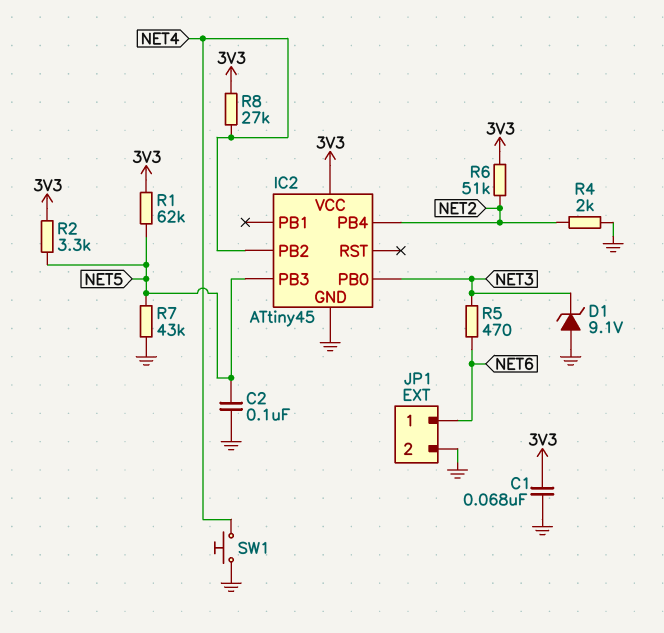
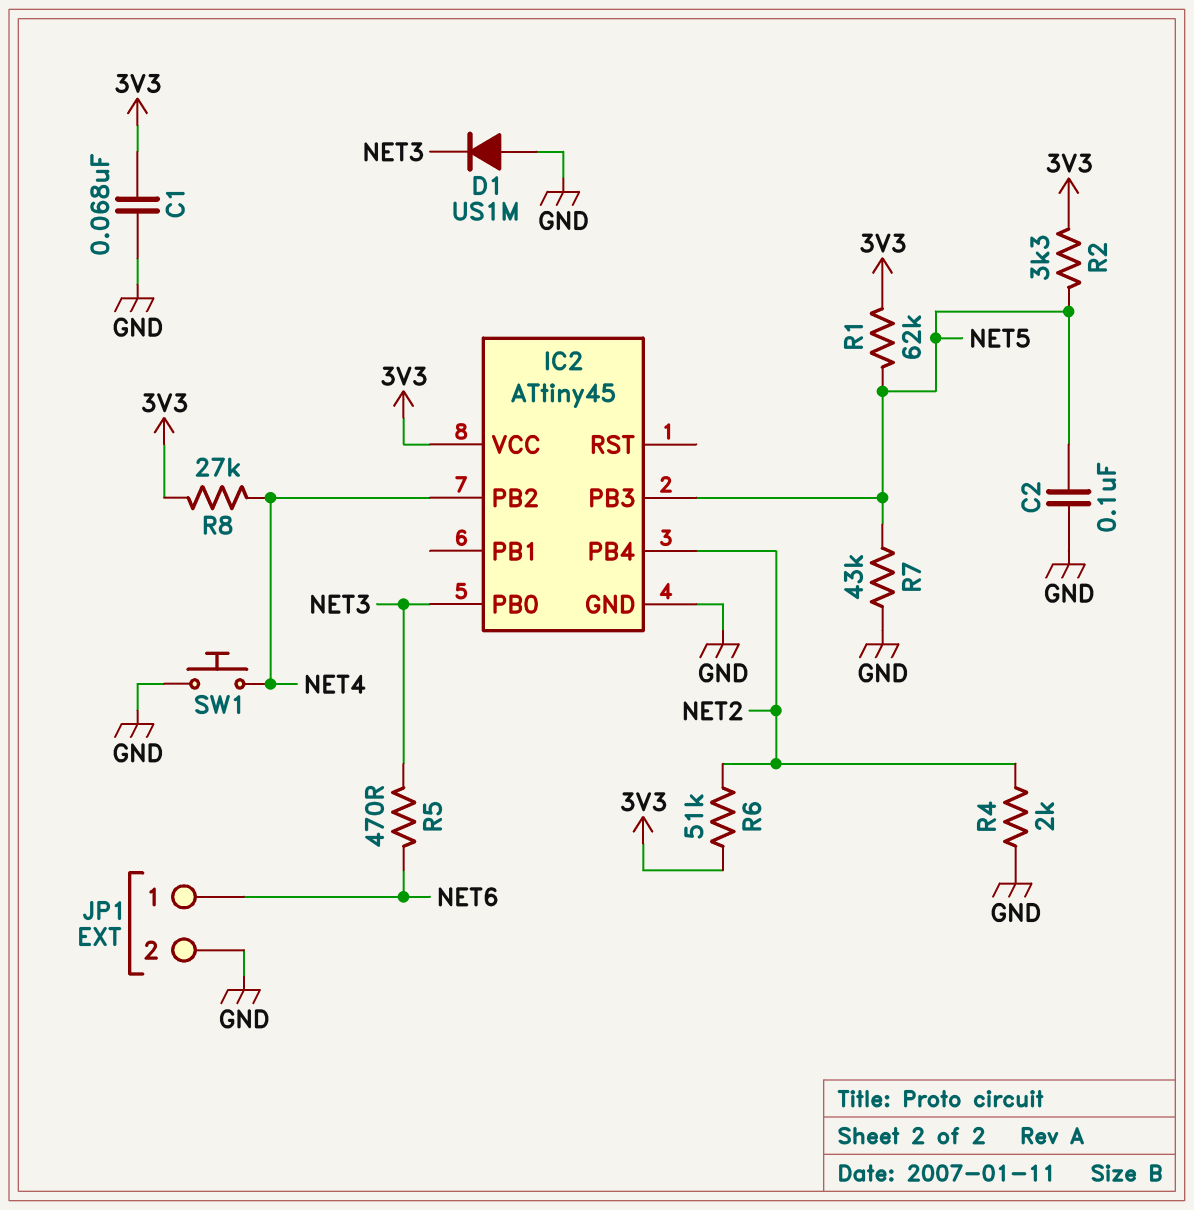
D1: zener 9.1V (A GND, K NET3) -> diode US1M (A GND, K NET3)

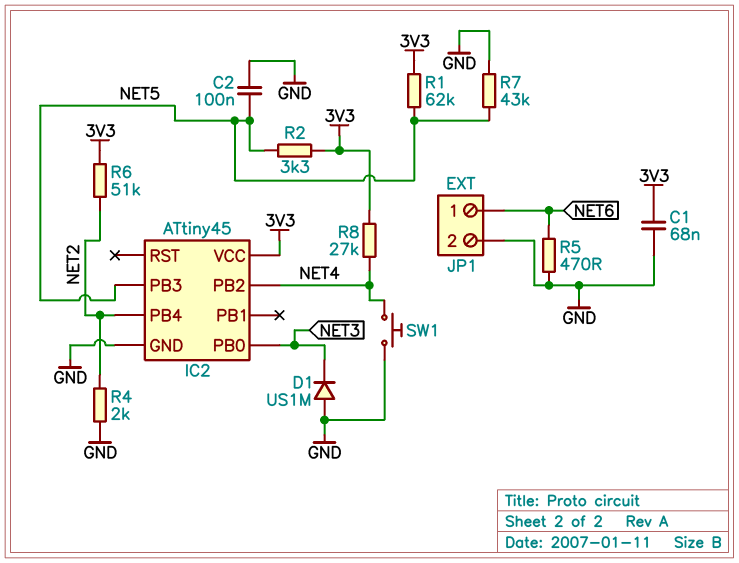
R5: 470 (NET3, NET6) -> 470 (GND, NET6)

